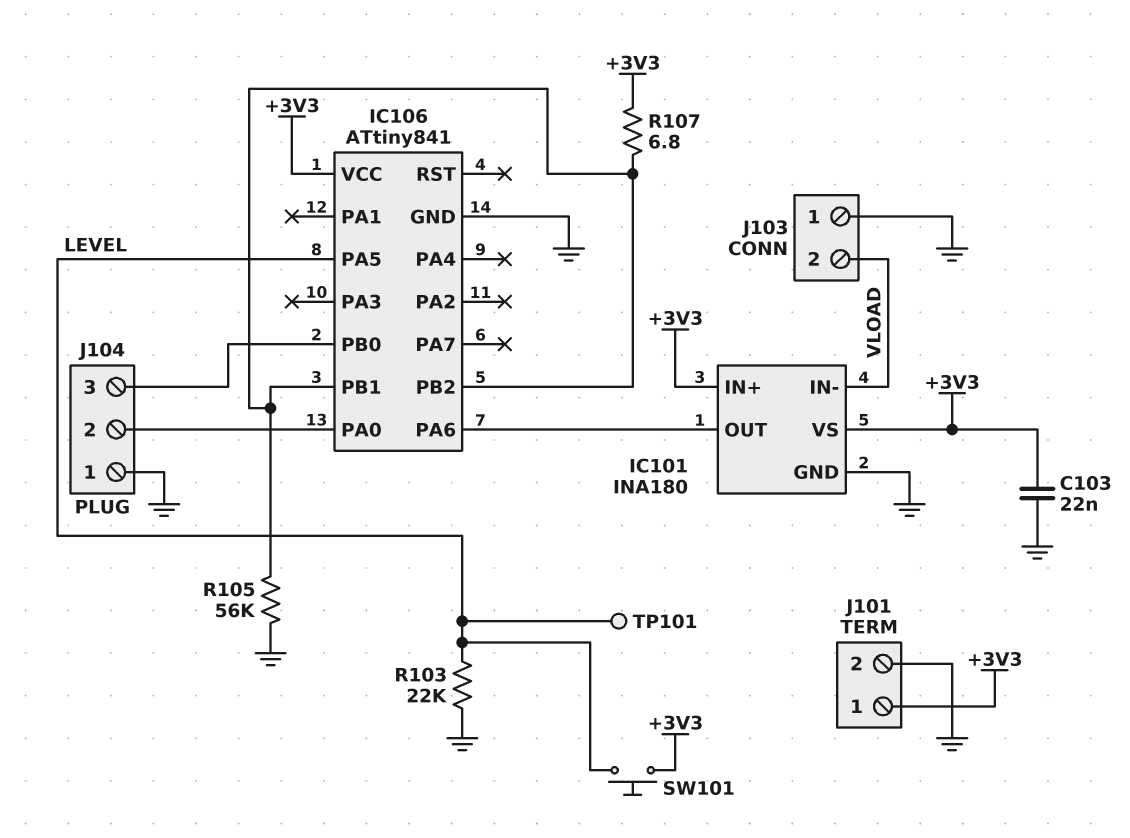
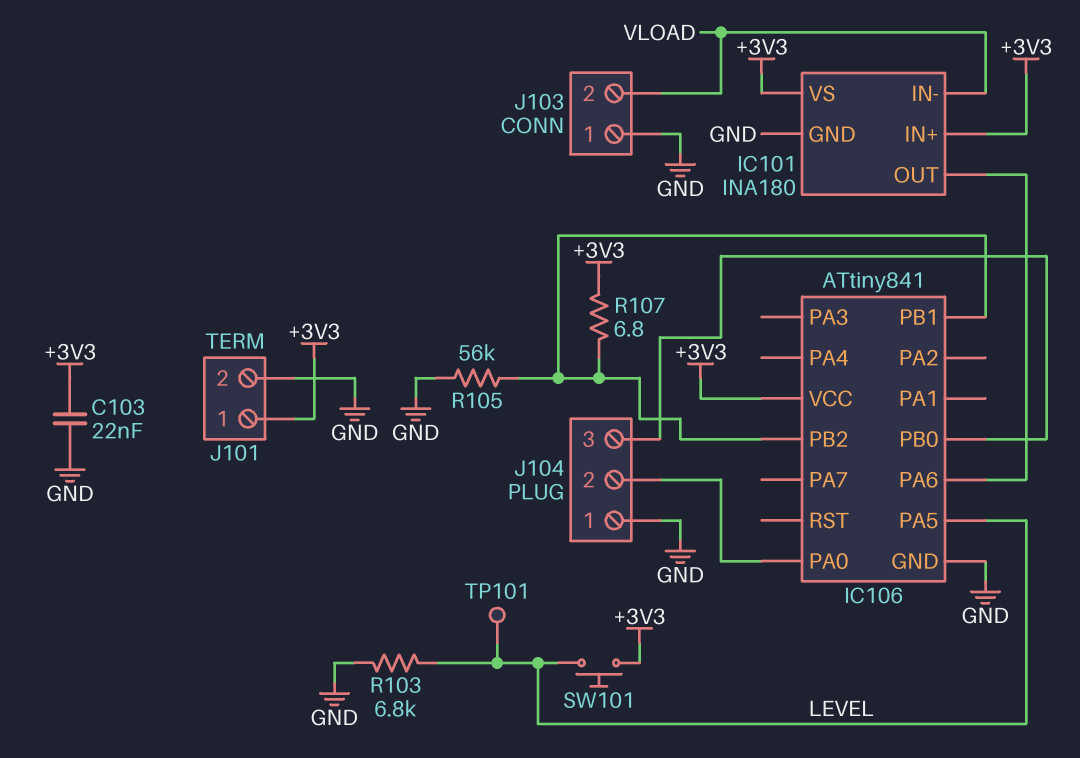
R103: 22k (GND, LEVEL) -> 6.8k (GND, LEVEL)

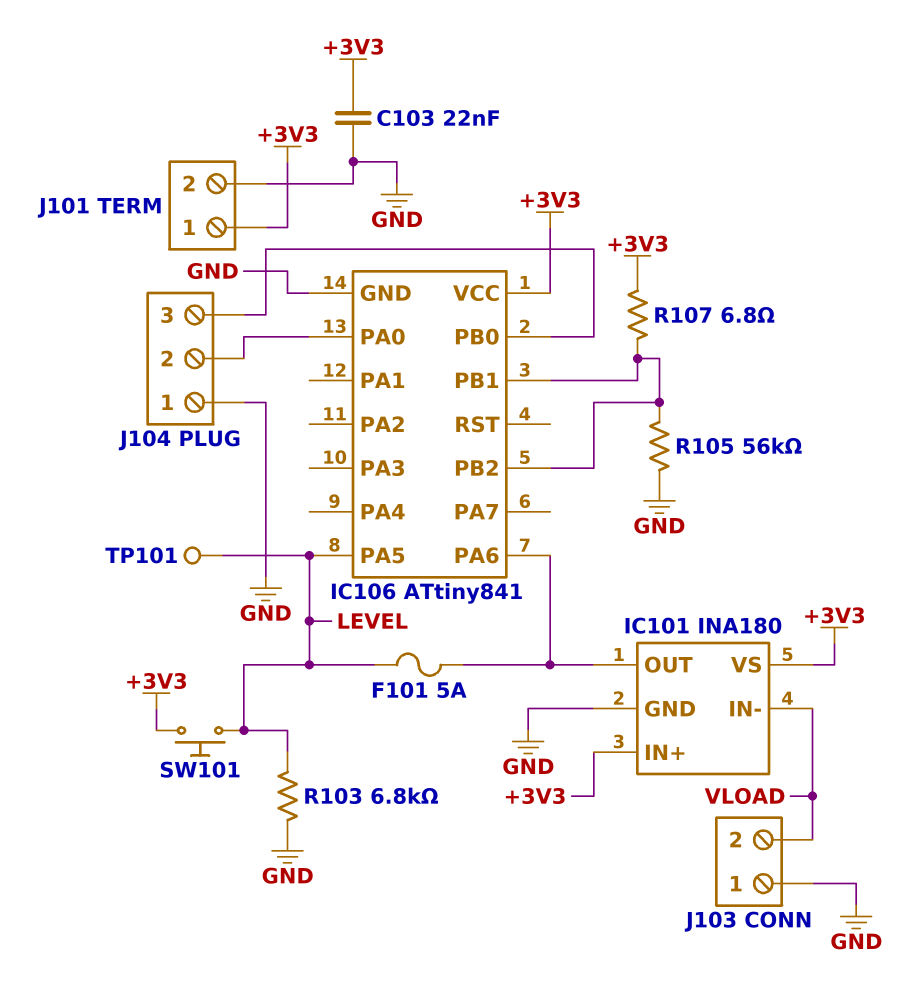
F101: none -> 5A (IC101/OUT, LEVEL)

